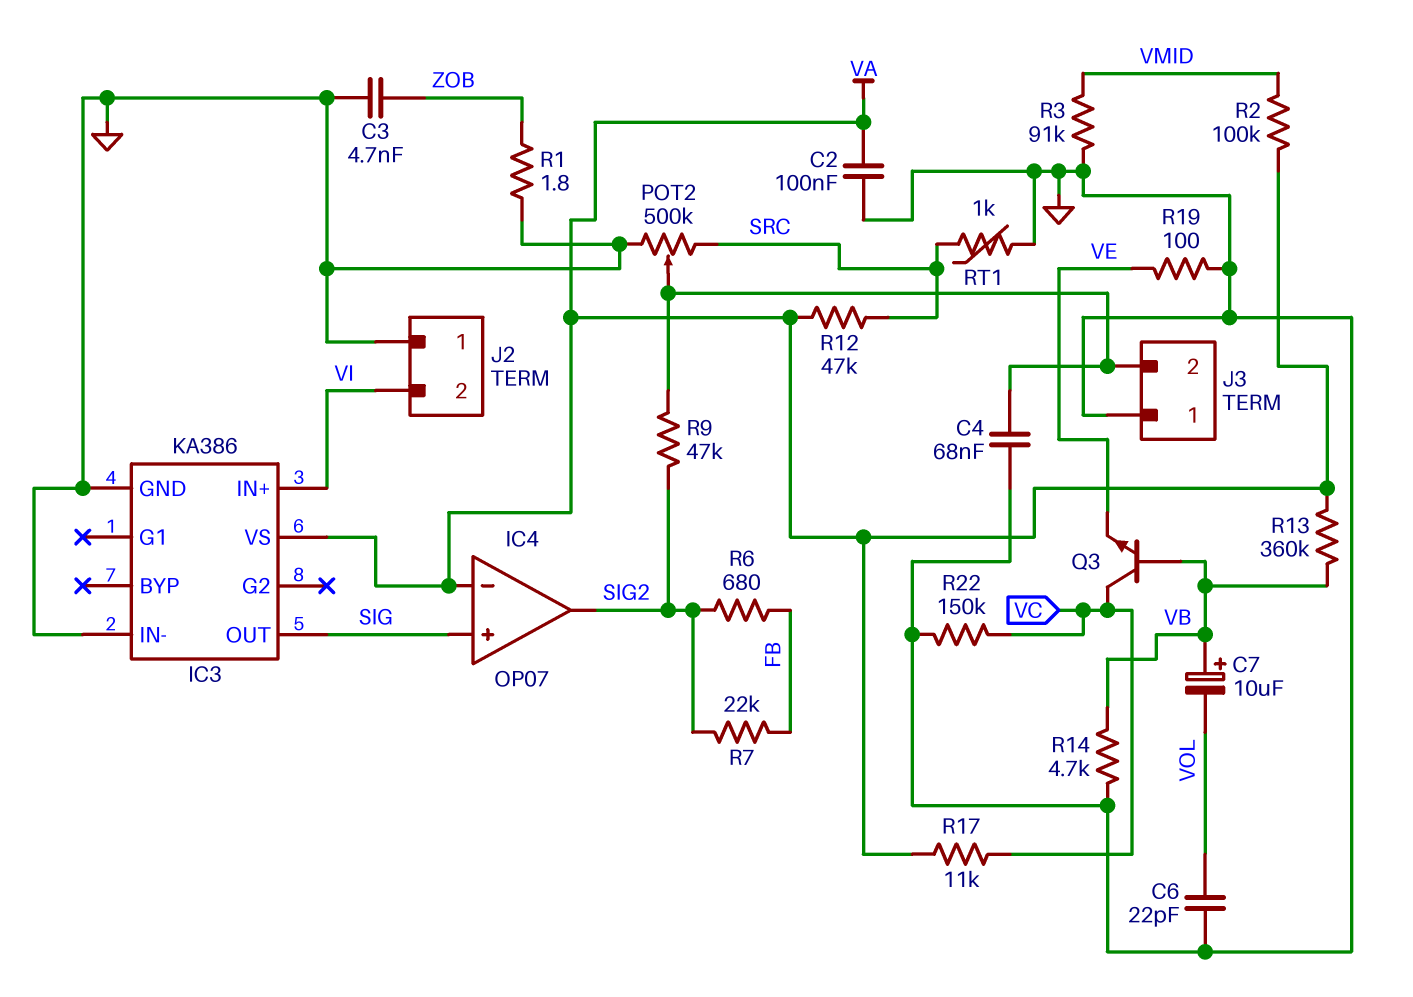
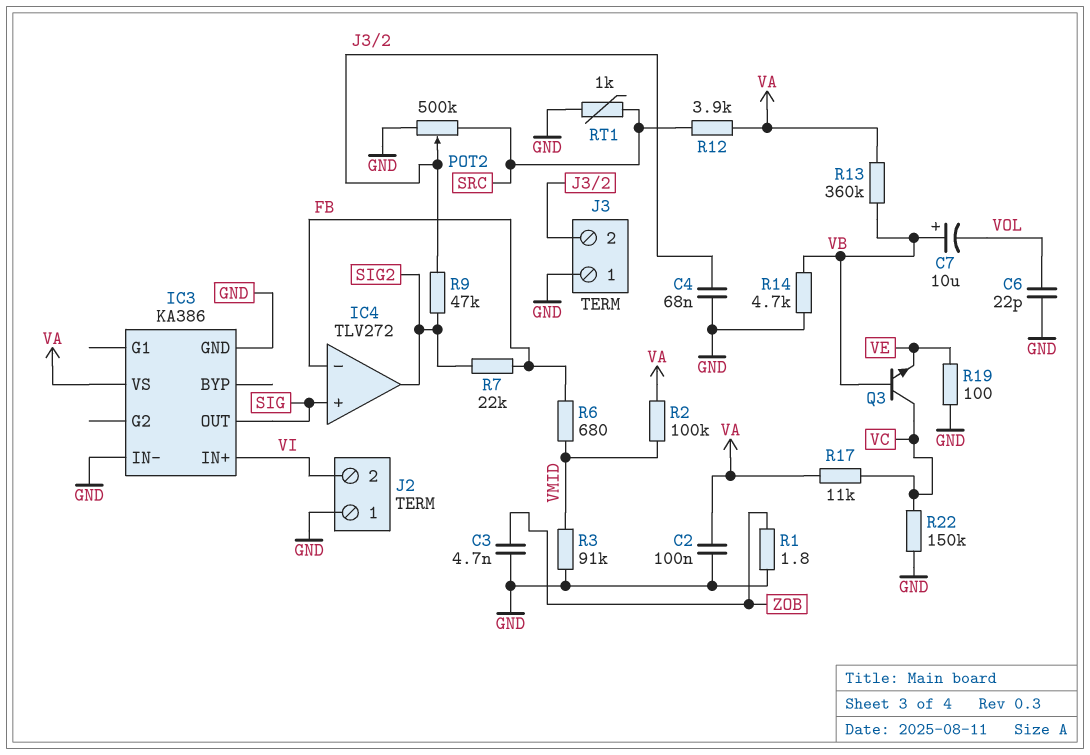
IC4: OP07 -> TLV272
IC4 pin in-: VA -> FB
R6: 680 (FB, SIG2) -> 680 (FB, VMID)
R12: 47k (SRC, VA) -> 3.9k (SRC, VA)

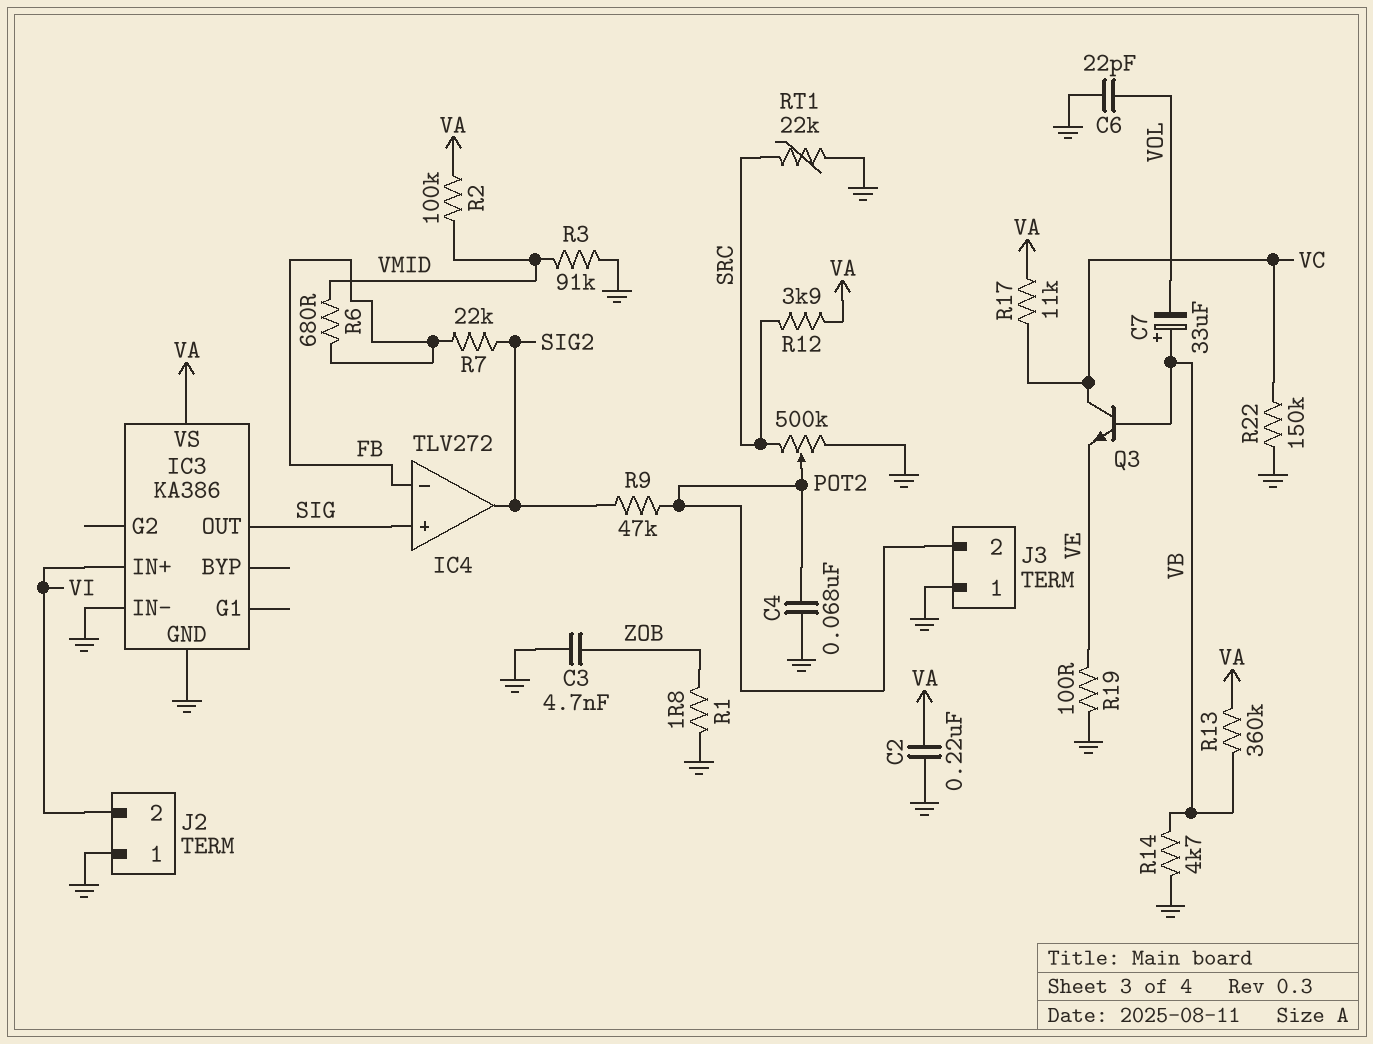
C2: 100nF (GND, VA) -> 220nF (GND, VA)
C7: 10uF (plus VB, minus VOL) -> 33uF (plus VB, minus VOL)
RT1: 1k (GND, SRC) -> 22k (GND, SRC)

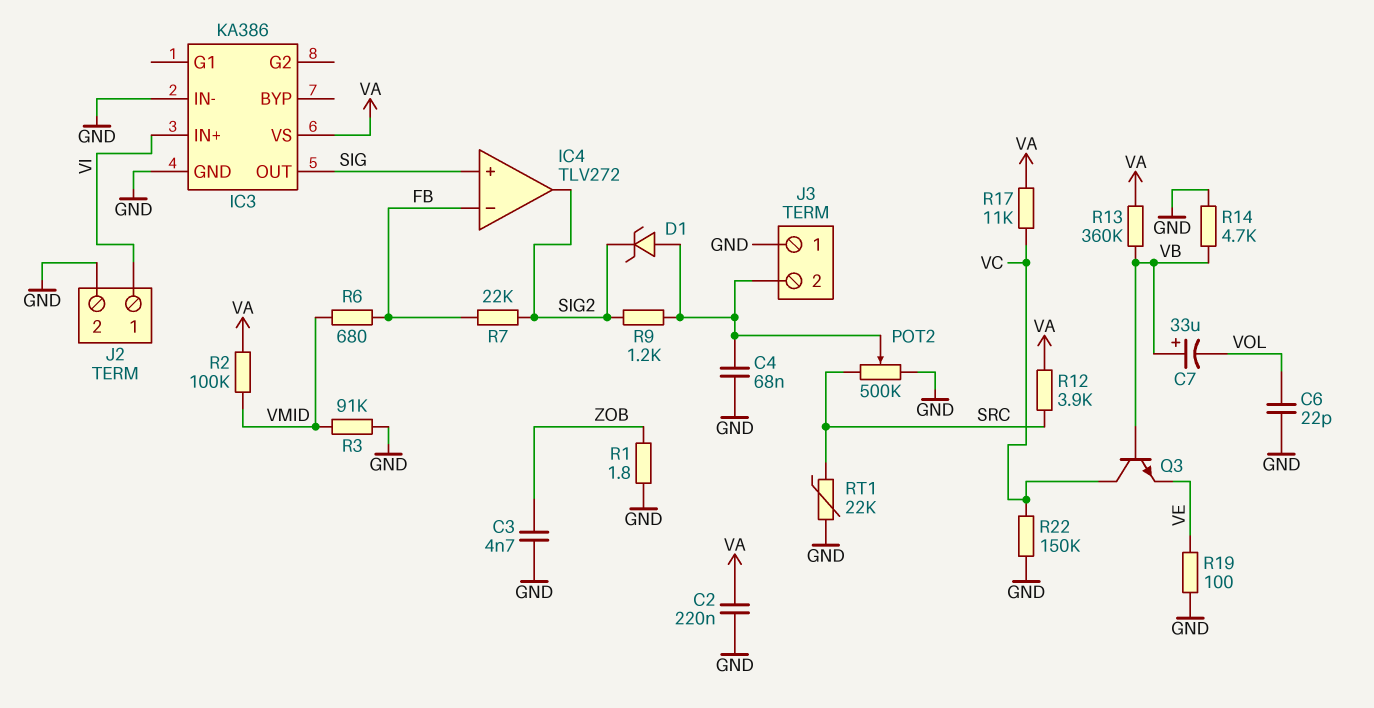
D1: none -> zener (A J3/2, K SIG2)
J2 pin 1: GND -> VI
J2 pin 2: VI -> GND
R9: 47k (J3/2, SIG2) -> 1.2k (J3/2, SIG2)

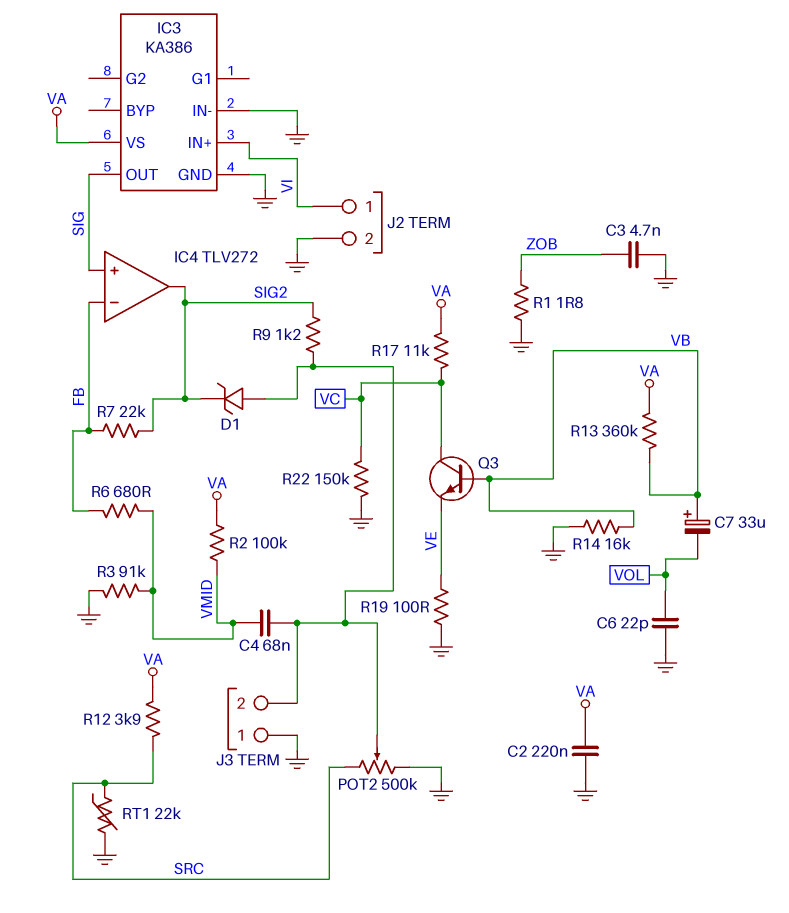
C4: 68nF (GND, J3/2) -> 68nF (J3/2, VMID)
R14: 4.7k (GND, VB) -> 16k (GND, VB)

